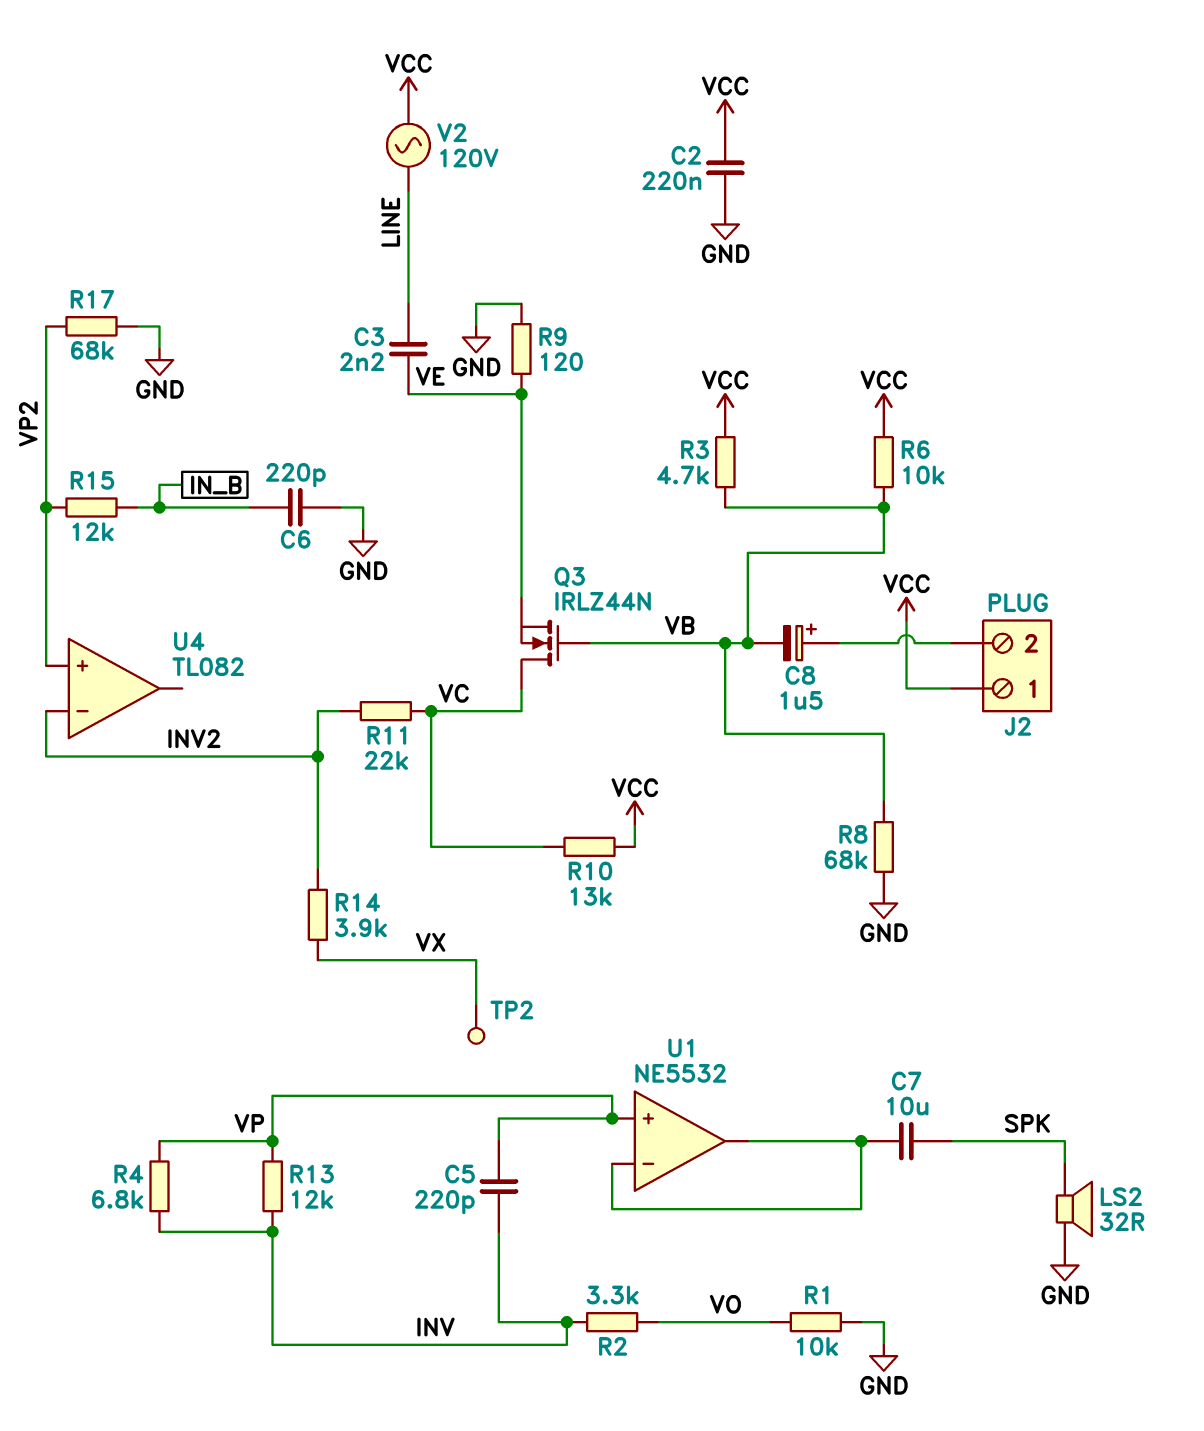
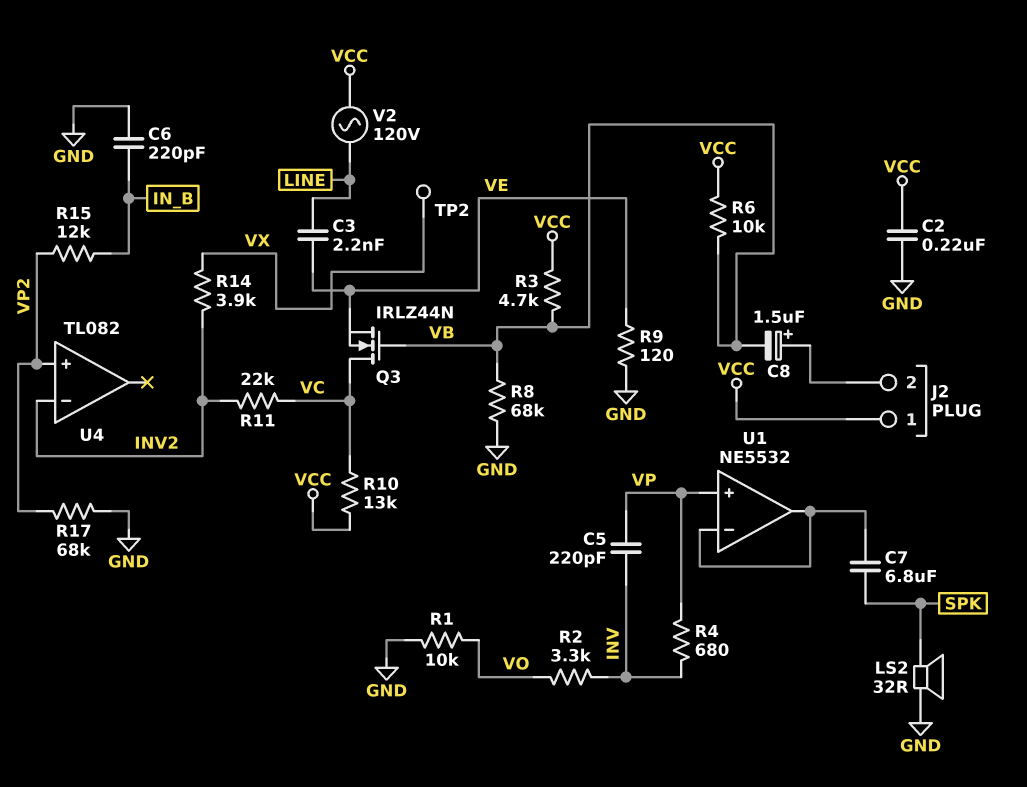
C7: 10uF (SPK, U1/in-) -> 6.8uF (SPK, U1/in-)
R4: 6.8k (INV, VP) -> 680 (INV, VP)
R13: 12k (INV, VP) -> none

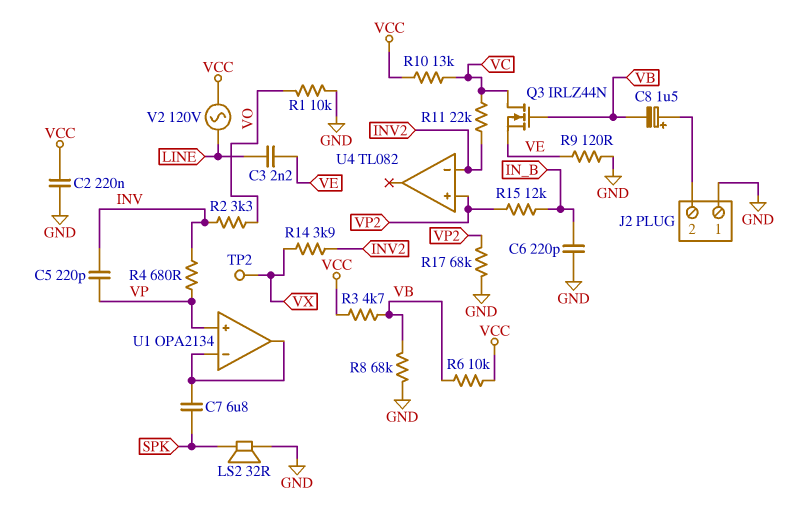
J2 pin 1: VCC -> GND
U1: NE5532 -> OPA2134

